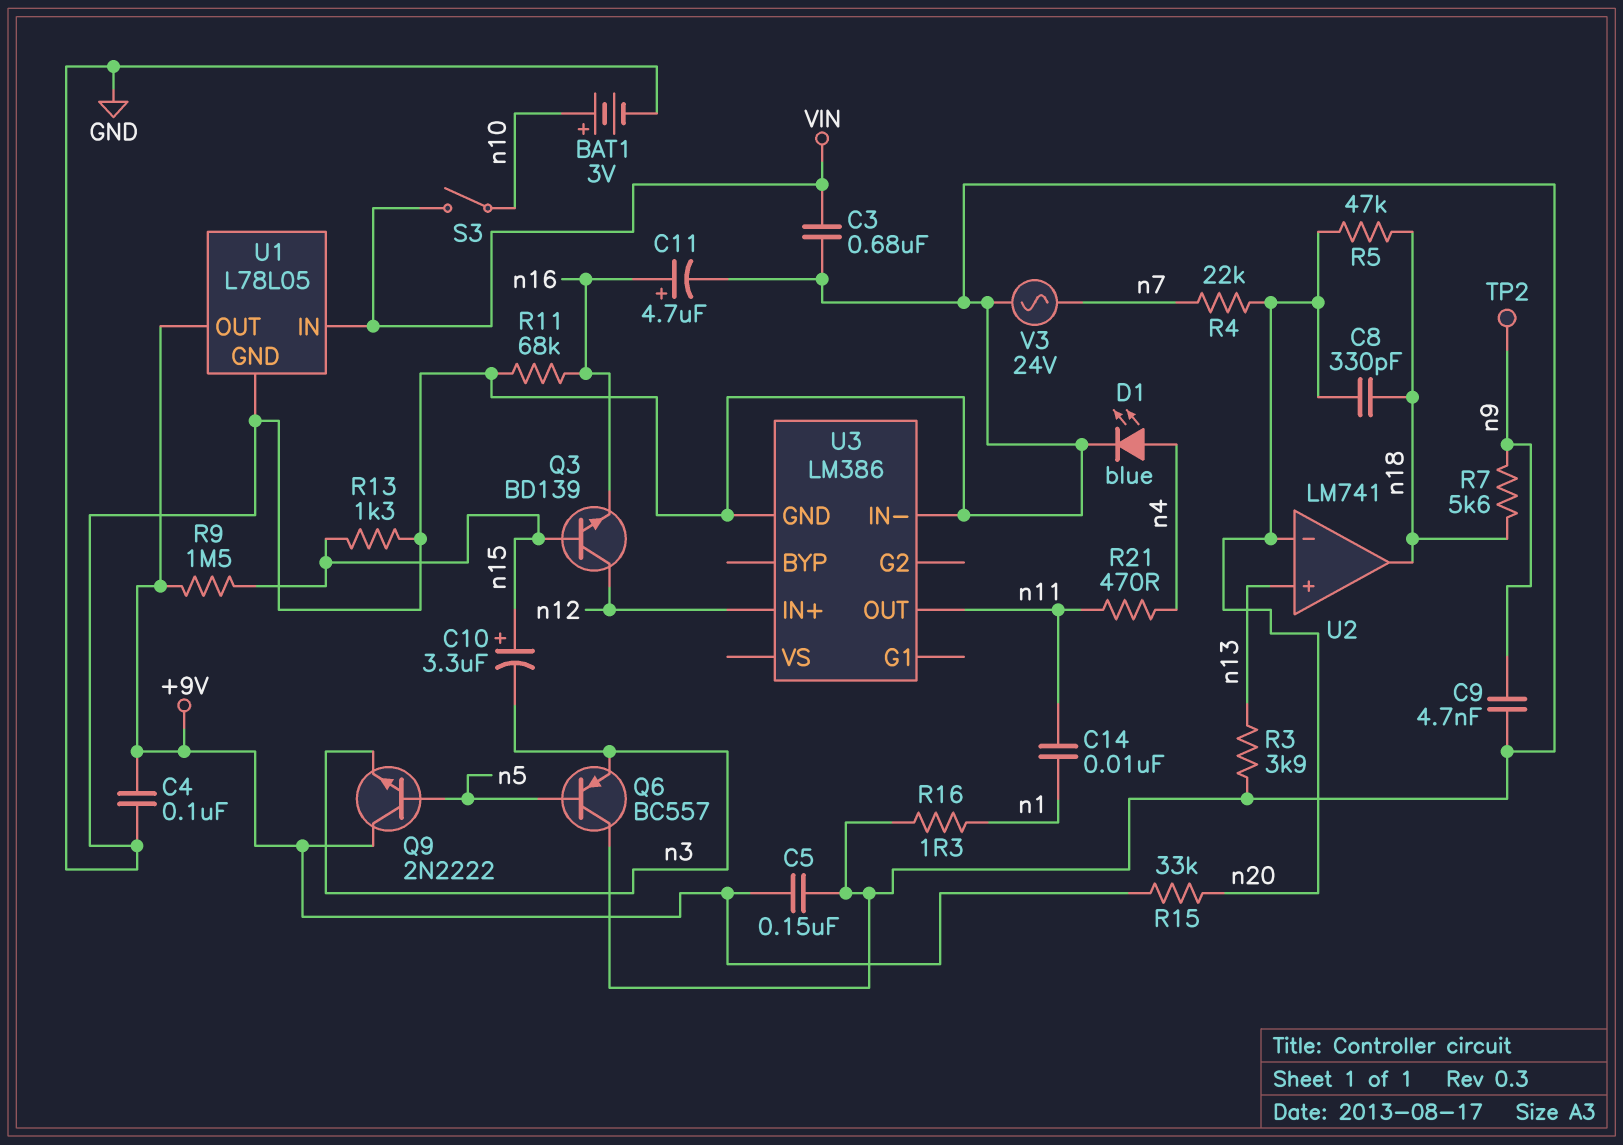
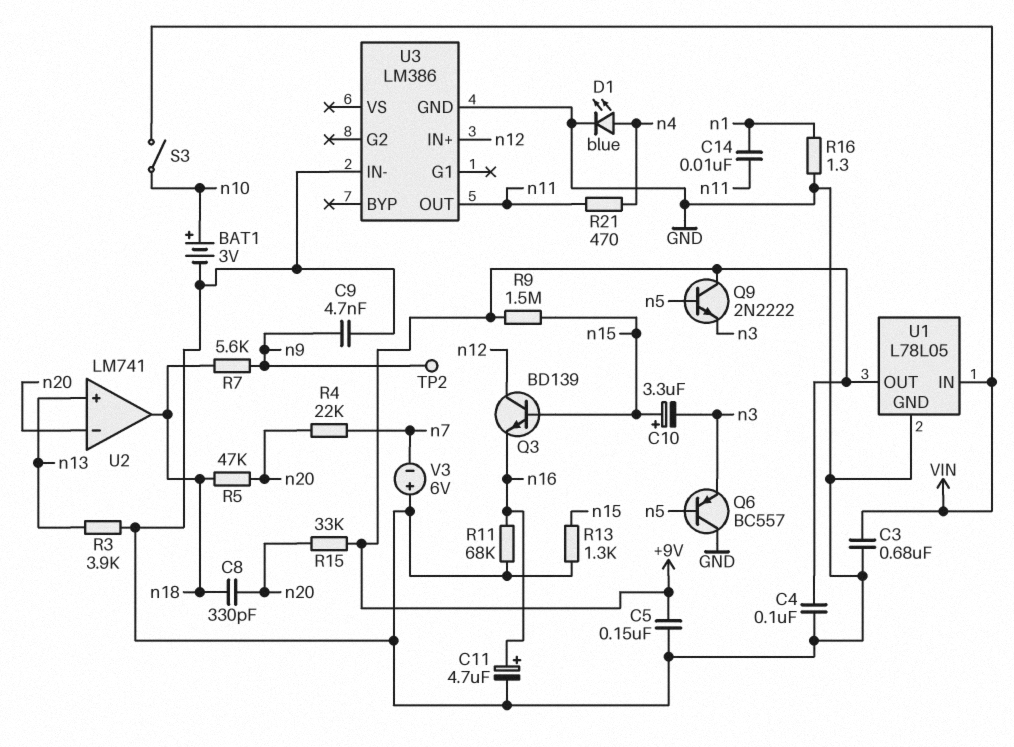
V3: AC 24V (GND, n7) -> 6V (plus GND, minus n7)

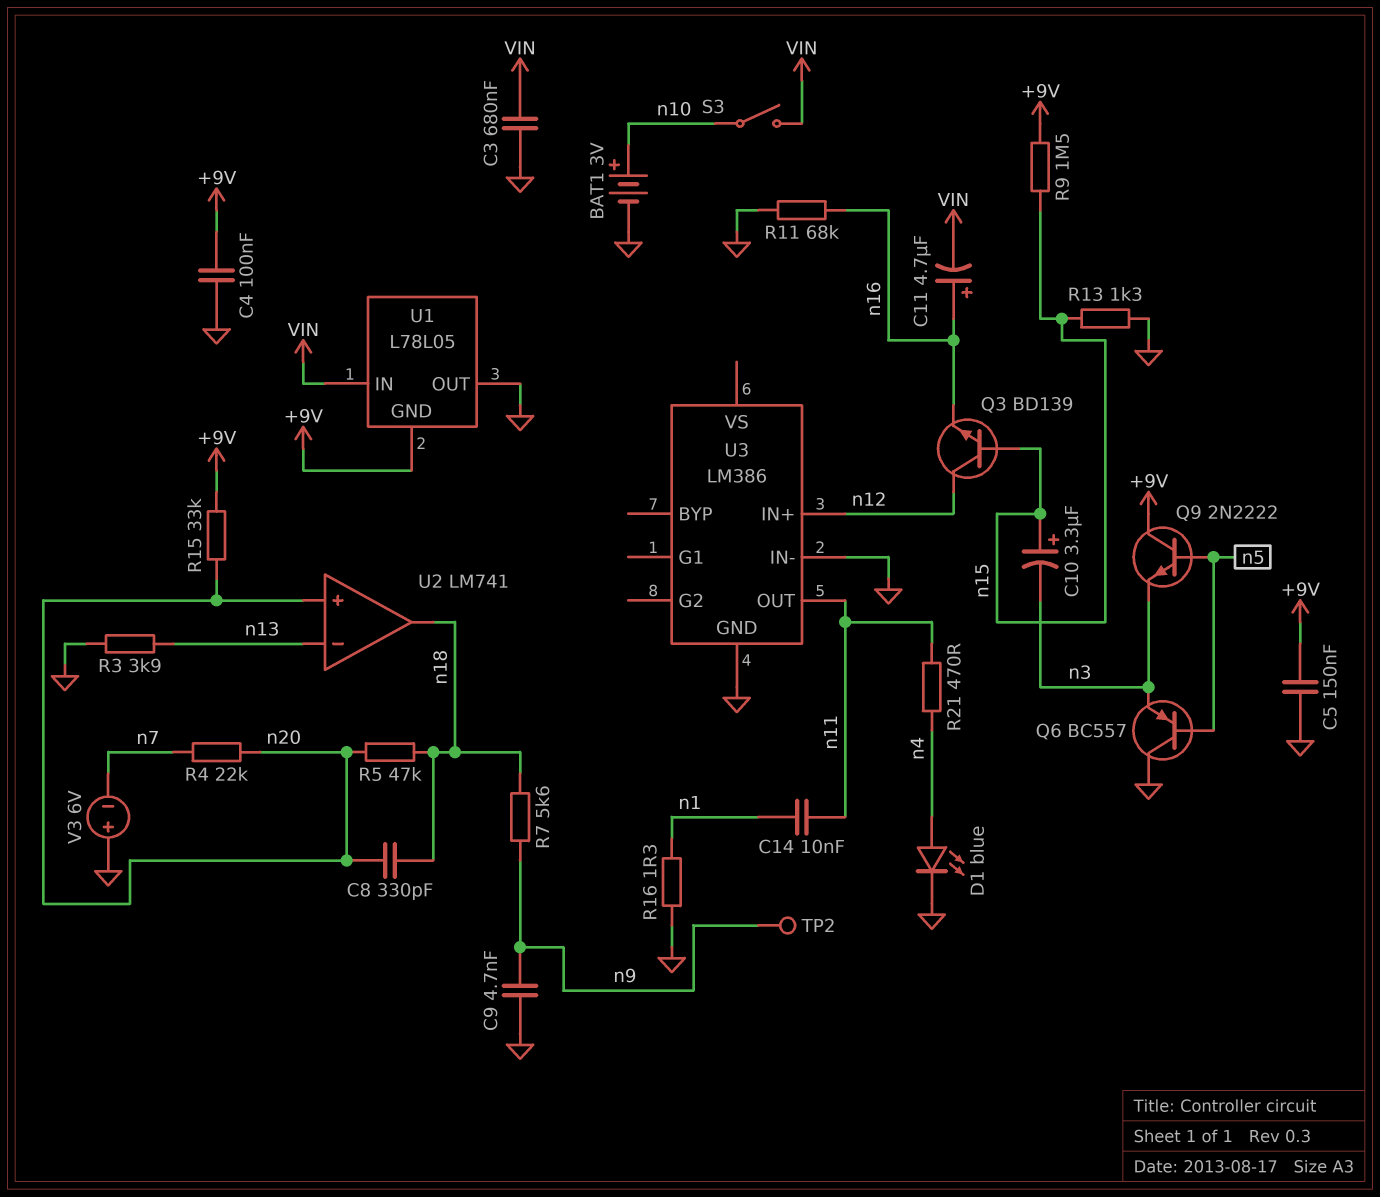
C11: 4.7uF (plus n16, minus GND) -> 4.7uF (plus n16, minus VIN)
U1 pin GND: GND -> +9V
U1 pin OUT: +9V -> GND
U2 pin in+: n13 -> n20
U2 pin in-: n20 -> n13

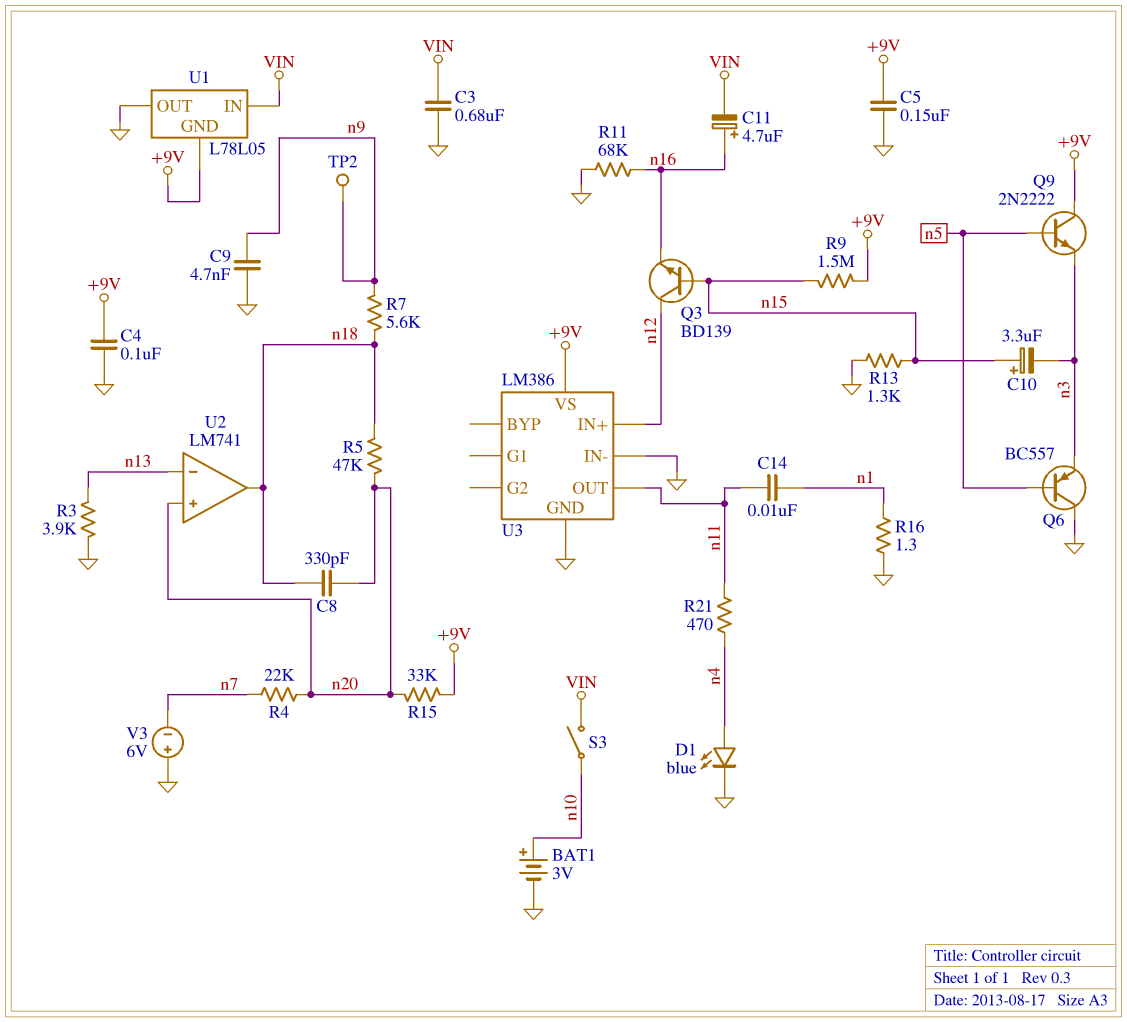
U3 pin VS: none -> +9V

